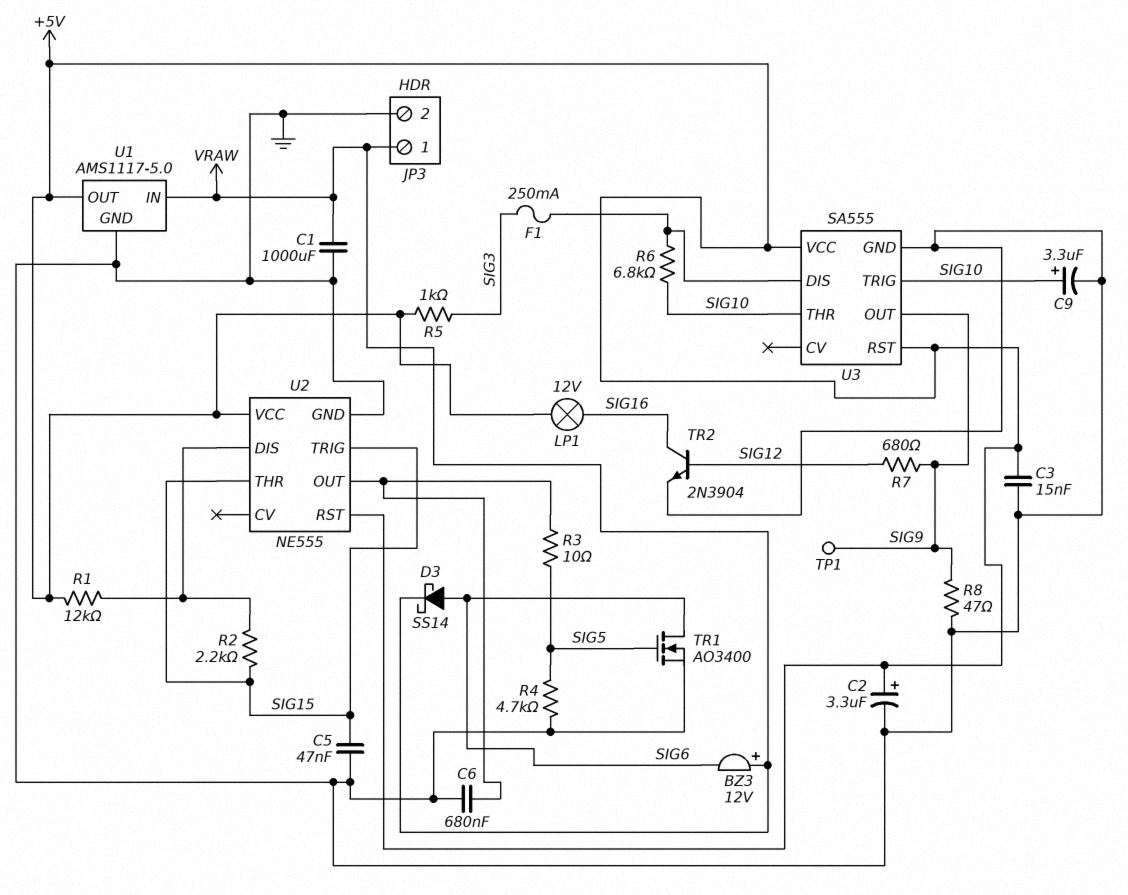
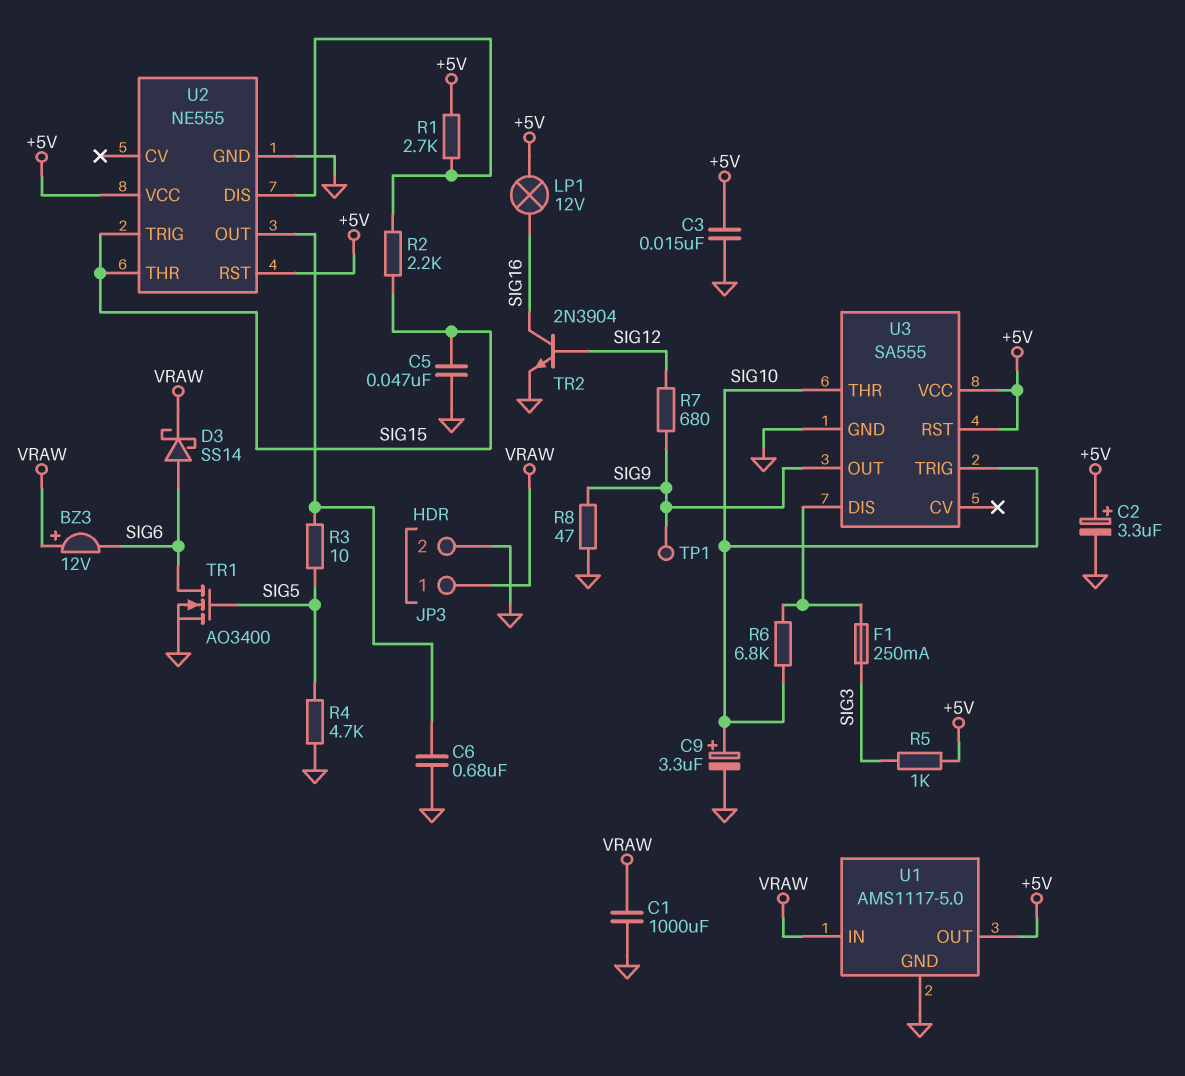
R1: 12k (+5V, U2/DIS) -> 2.7k (+5V, U2/DIS)

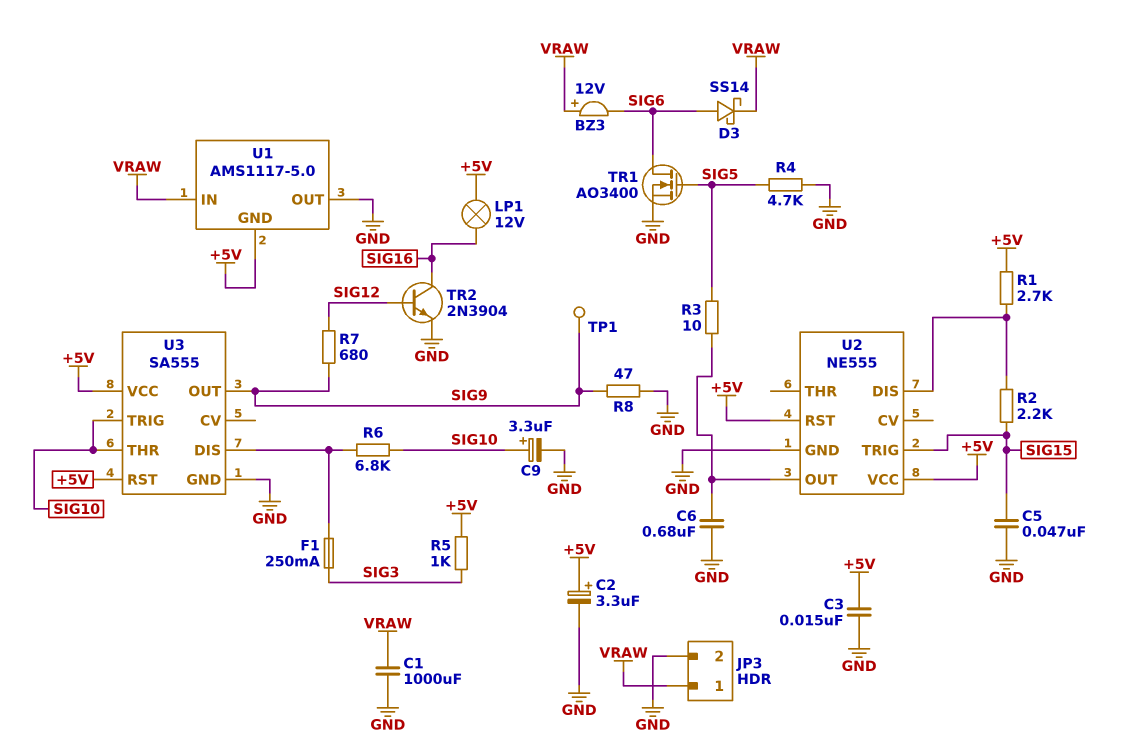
U1 pin GND: GND -> +5V
U1 pin OUT: +5V -> GND
U2 pin THR: SIG15 -> none

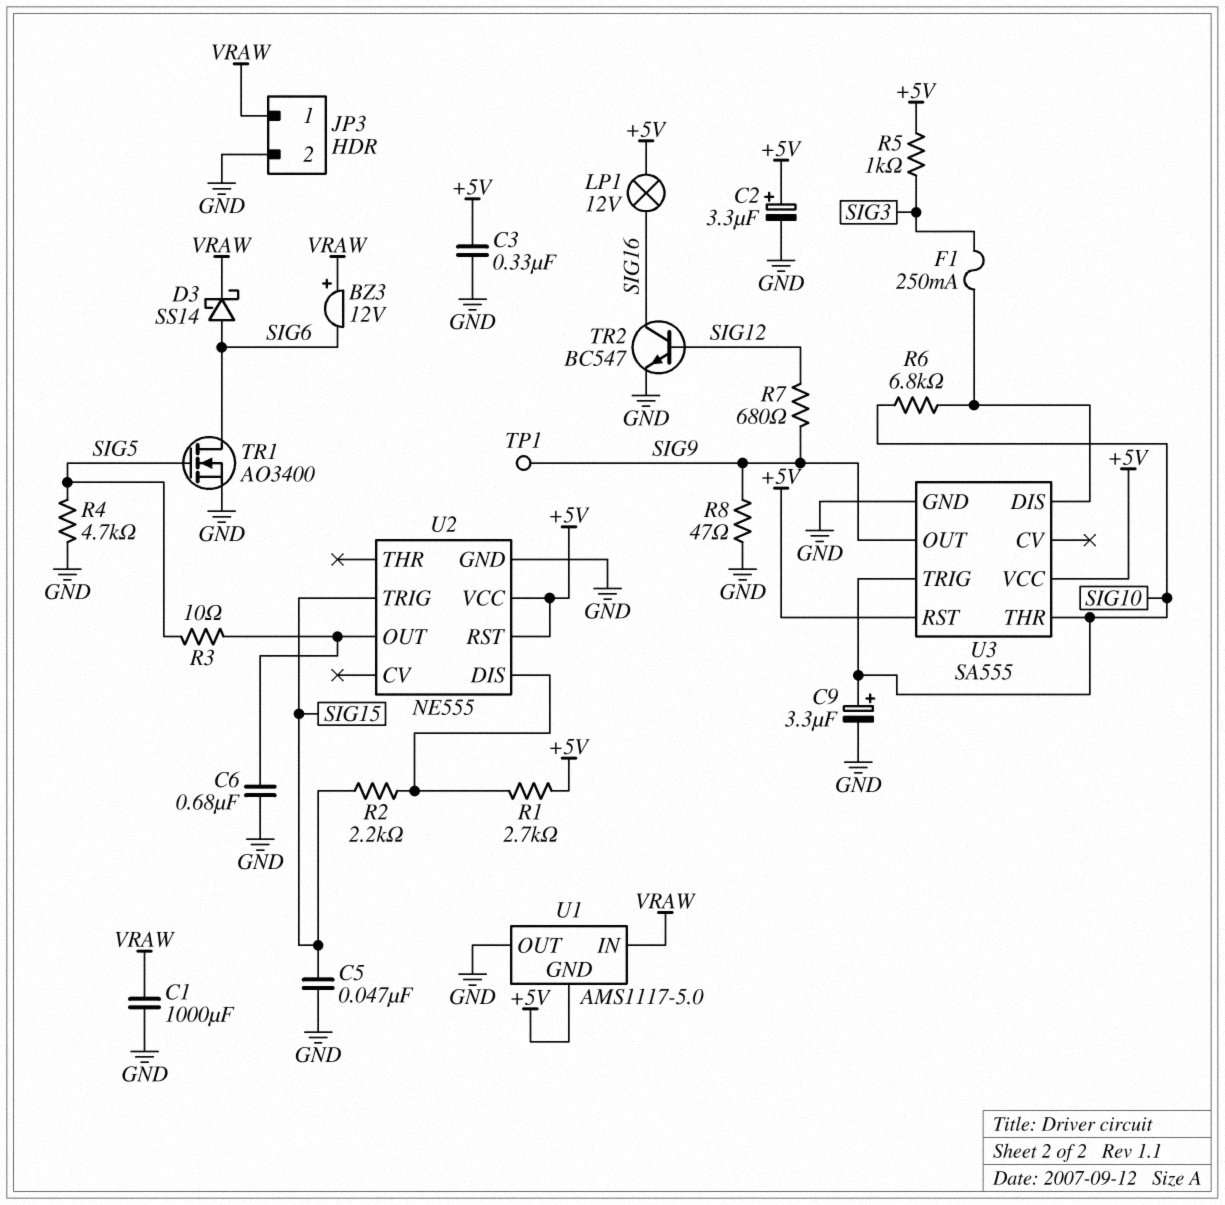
C3: 15nF (+5V, GND) -> 330nF (+5V, GND)
TR2: NPN 2N3904 (B SIG12, C SIG16, E GND) -> NPN BC547 (B SIG12, C SIG16, E GND)

